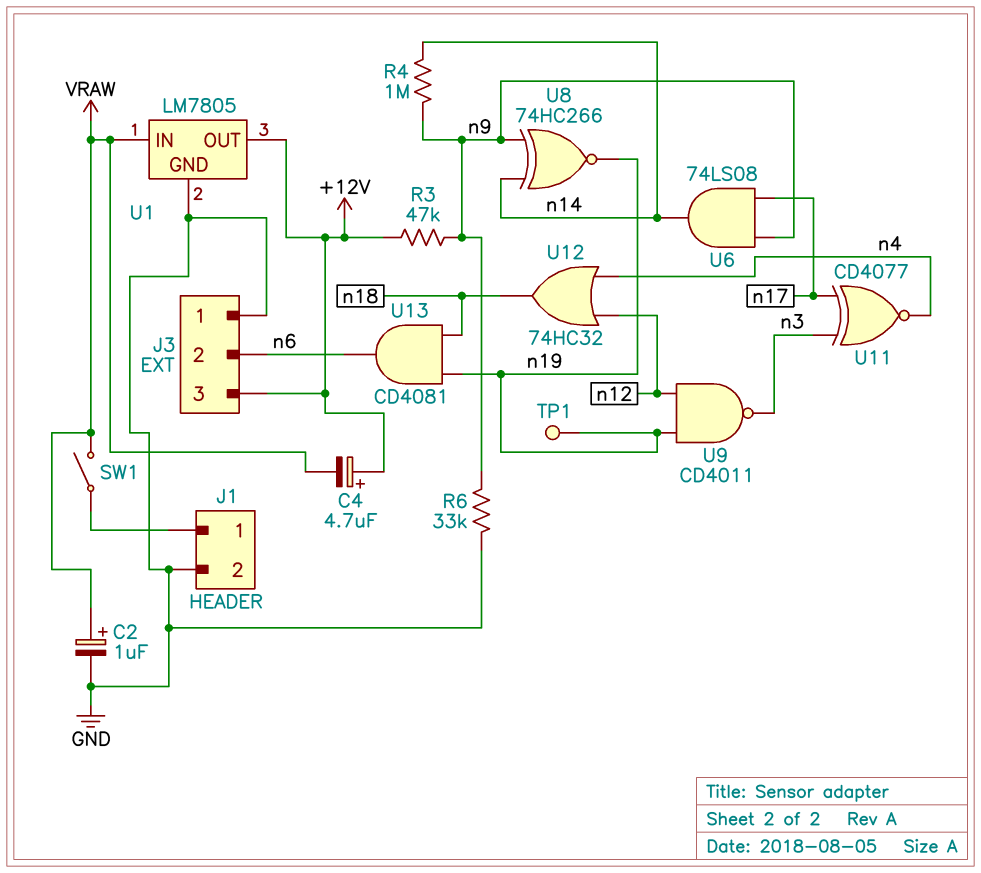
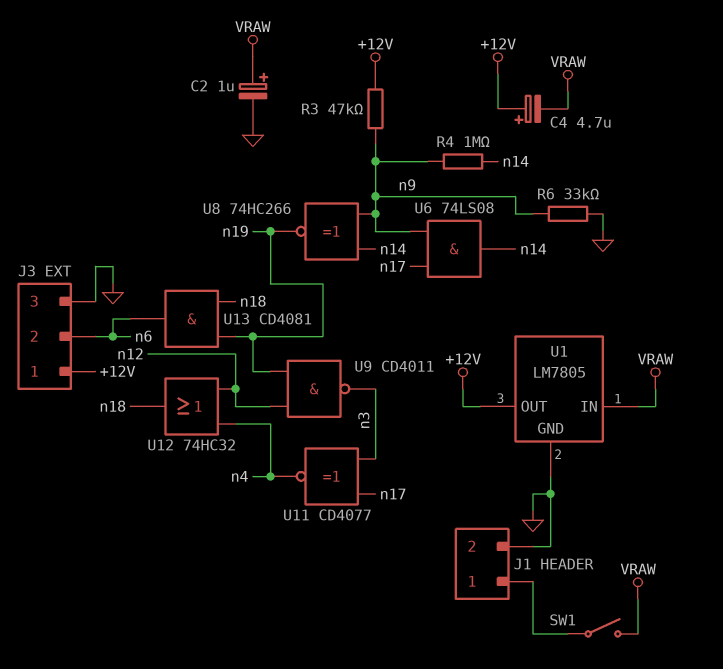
J3 pin 1: GND -> +12V
J3 pin 3: +12V -> GND
TP1: test point (n19) -> none

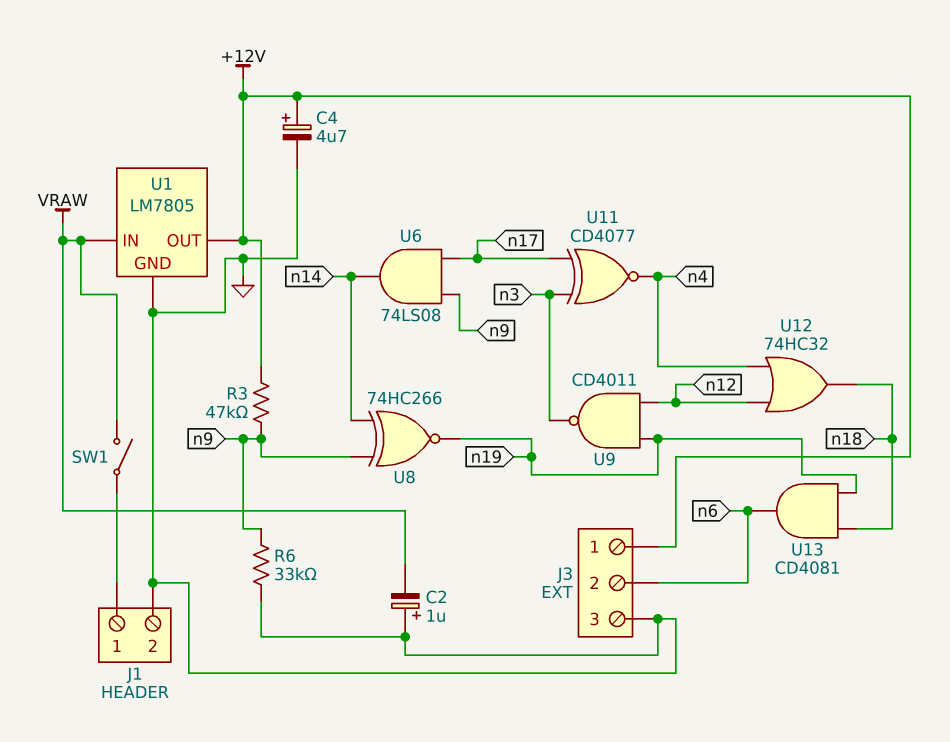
C2: 1uF (plus VRAW, minus GND) -> 1uF (plus GND, minus VRAW)
C4: 4.7uF (plus +12V, minus VRAW) -> 4.7uF (plus +12V, minus GND)
R4: 1M (n9, n14) -> none

